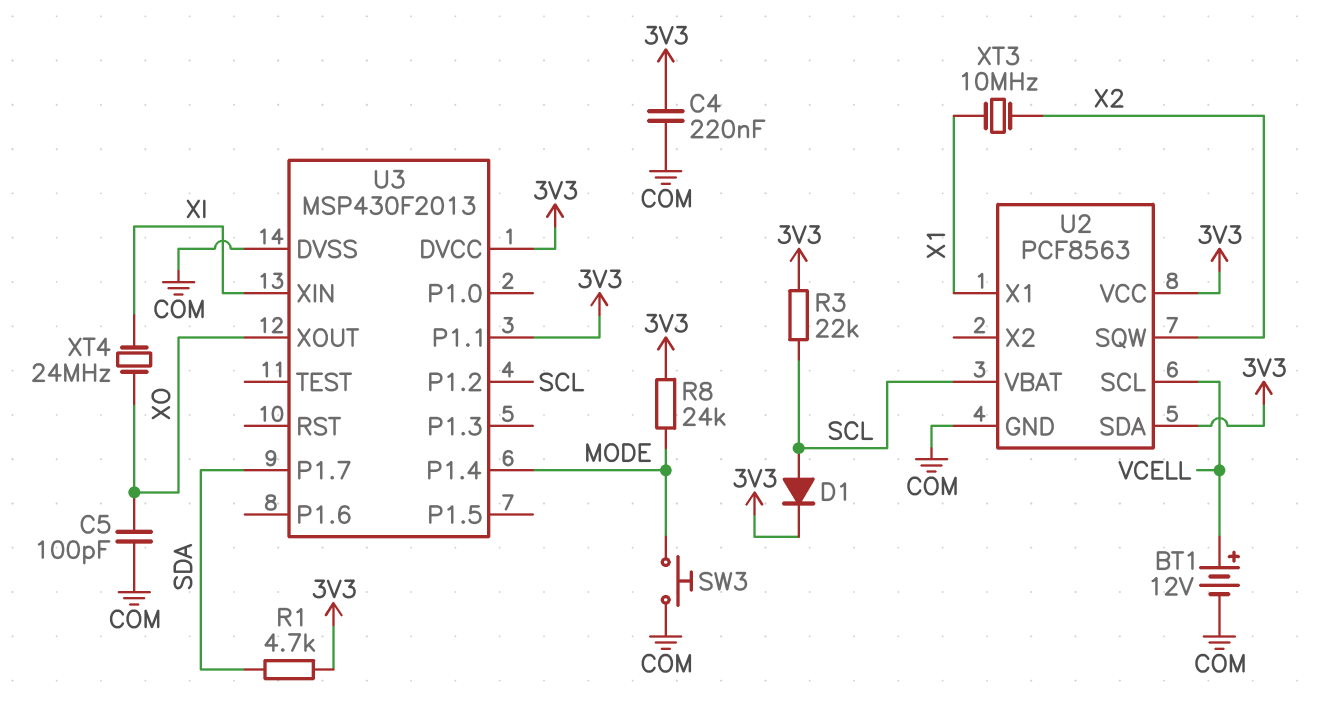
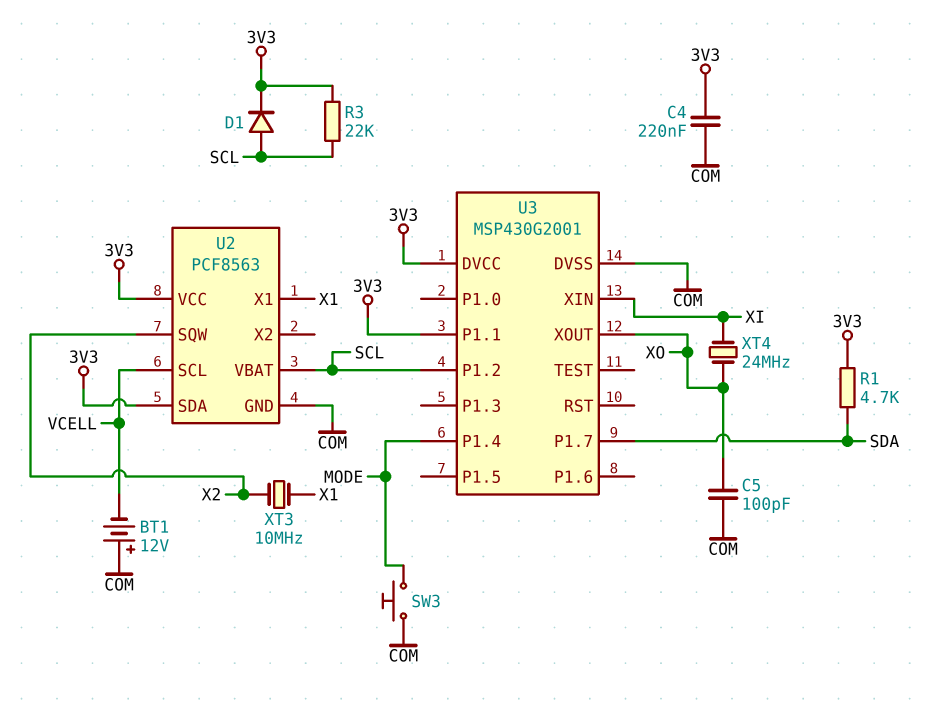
BT1: 12V (plus VCELL, minus COM) -> 12V (plus COM, minus VCELL)
R8: 24k (3V3, MODE) -> none
U3: MSP430F2013 -> MSP430G2001

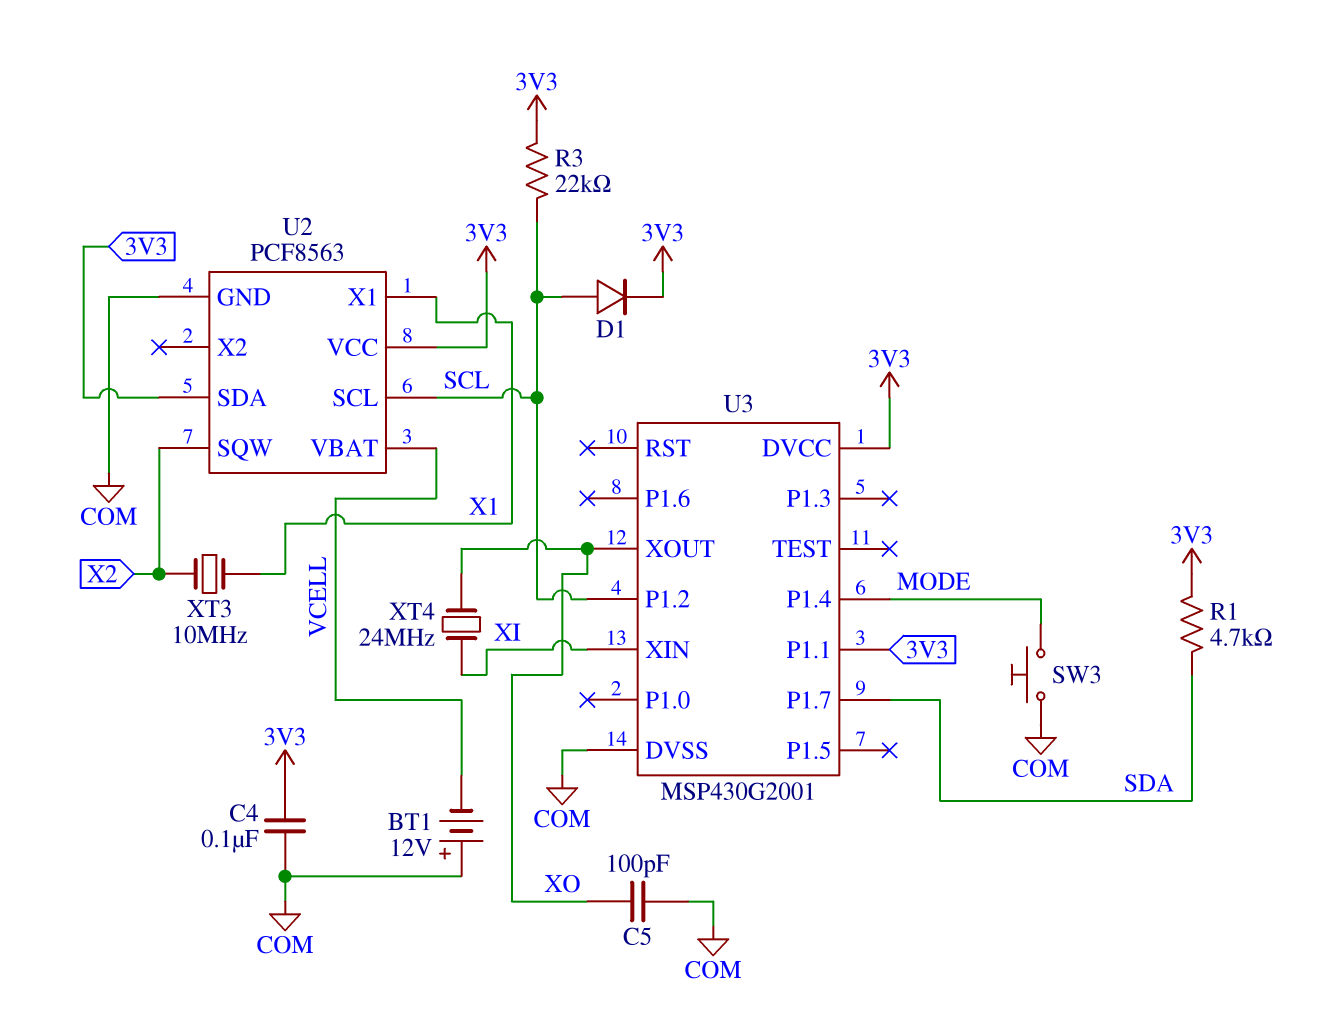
C4: 220nF (3V3, COM) -> 100nF (3V3, COM)
U2 pin SCL: VCELL -> SCL
U2 pin VBAT: SCL -> VCELL

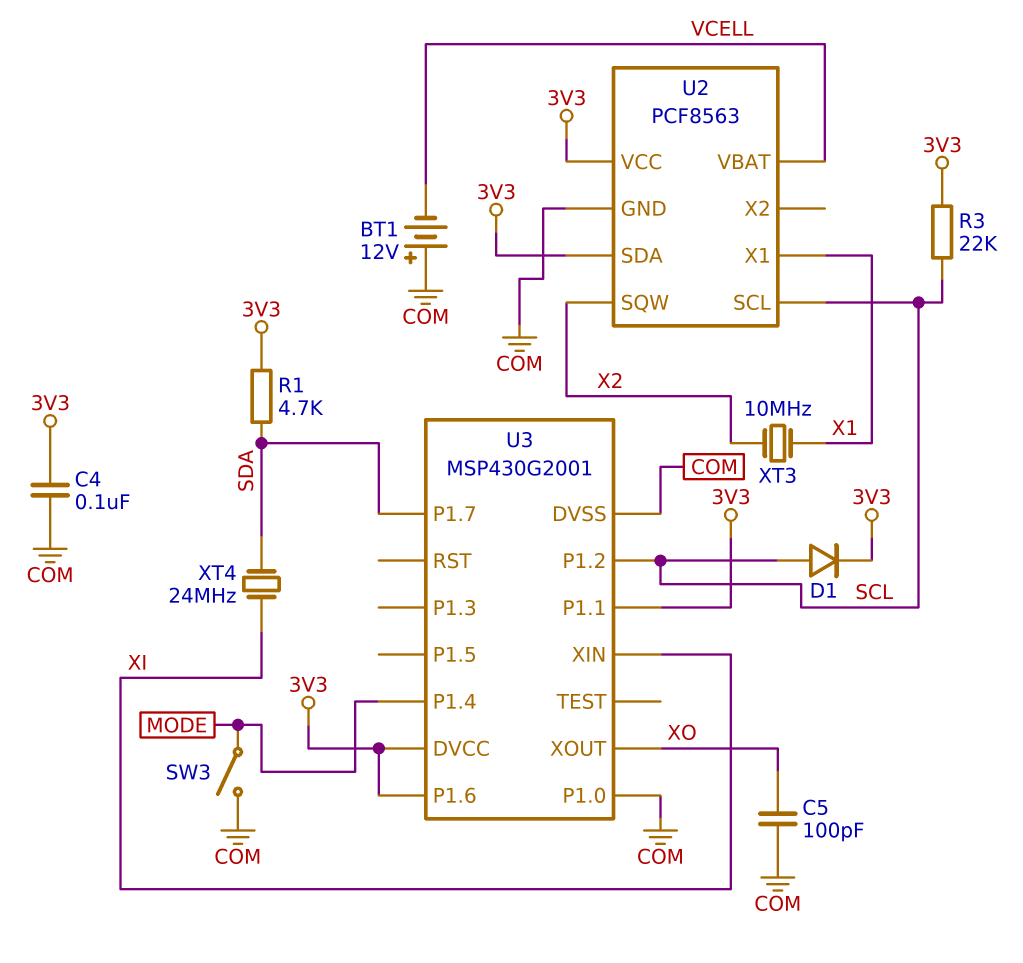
SW3: button (COM, MODE) -> switch (COM, MODE)
U3 pin P1.0: none -> COM
U3 pin P1.6: none -> 3V3
XT4: 24MHz (XI, XO) -> 24MHz (SDA, XI)

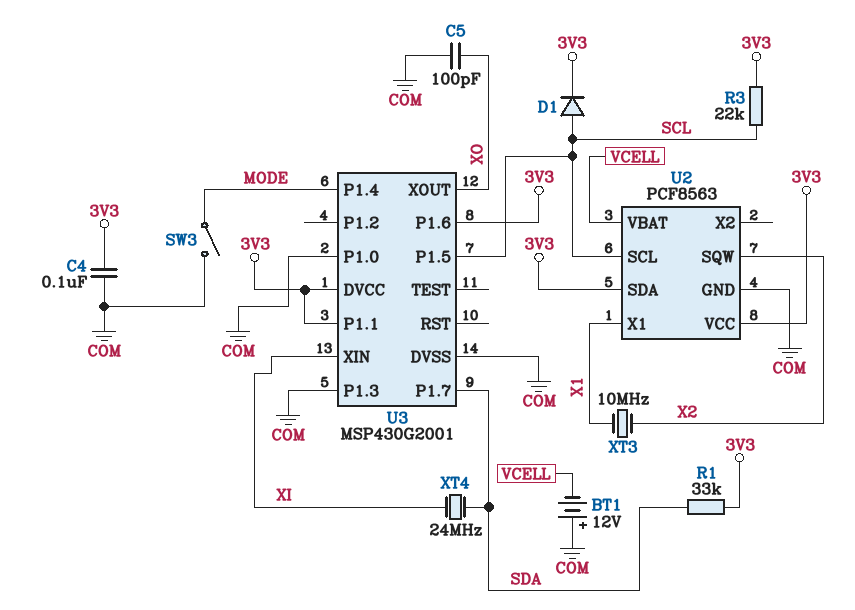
R1: 4.7k (3V3, SDA) -> 33k (3V3, SDA)
U3 pin P1.2: SCL -> none
U3 pin P1.3: none -> COM
U3 pin P1.5: none -> SCL

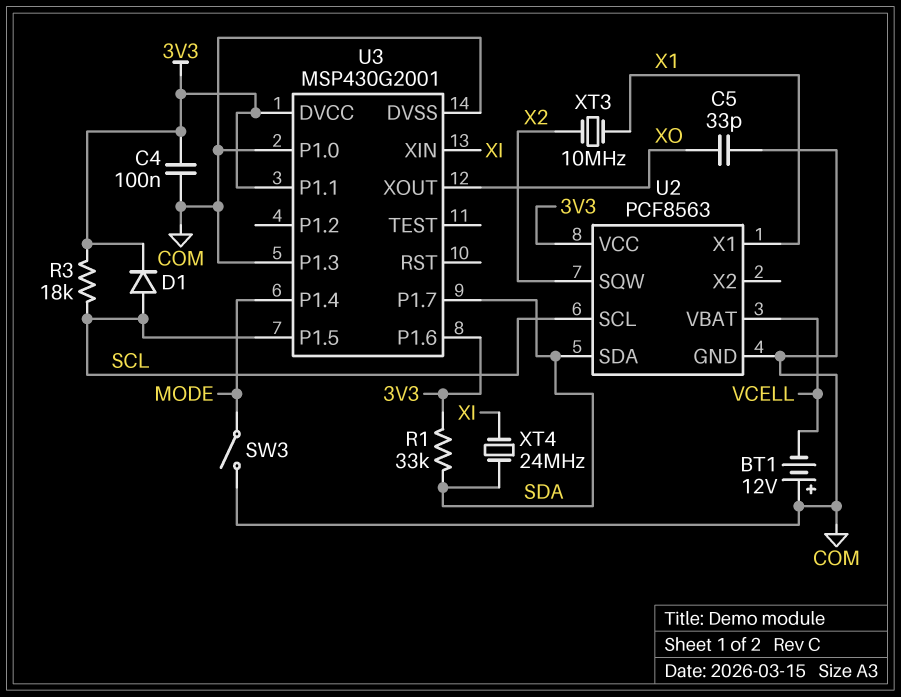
C5: 100pF (COM, XO) -> 33pF (COM, XO)
R3: 22k (3V3, SCL) -> 18k (3V3, SCL)
U2 pin SDA: 3V3 -> SDA

